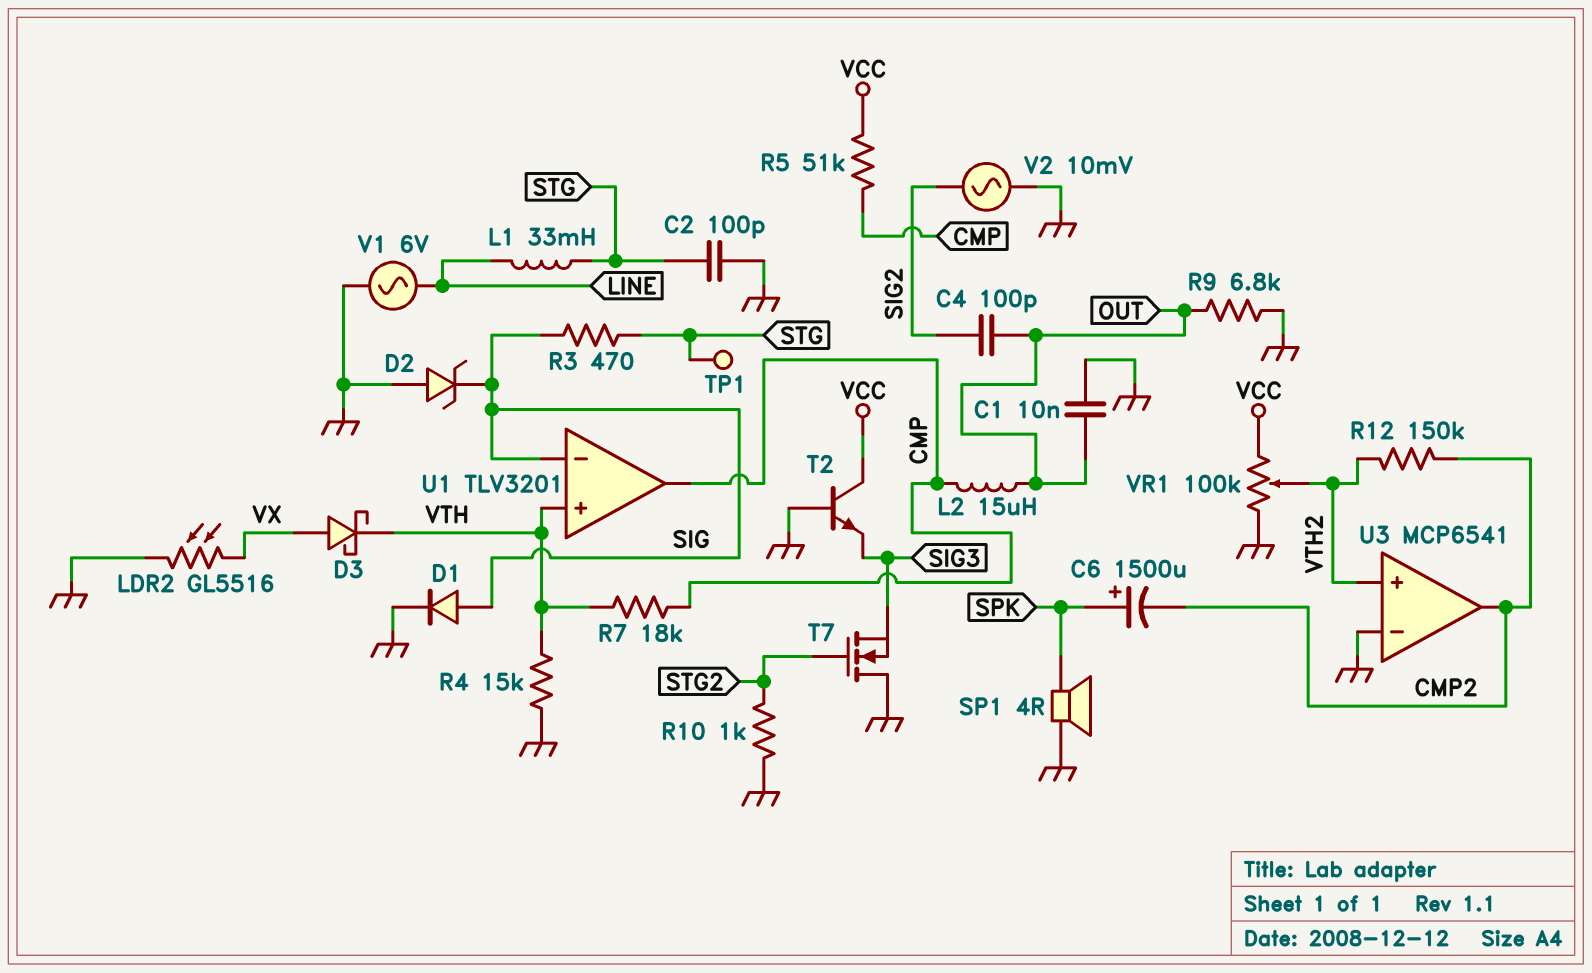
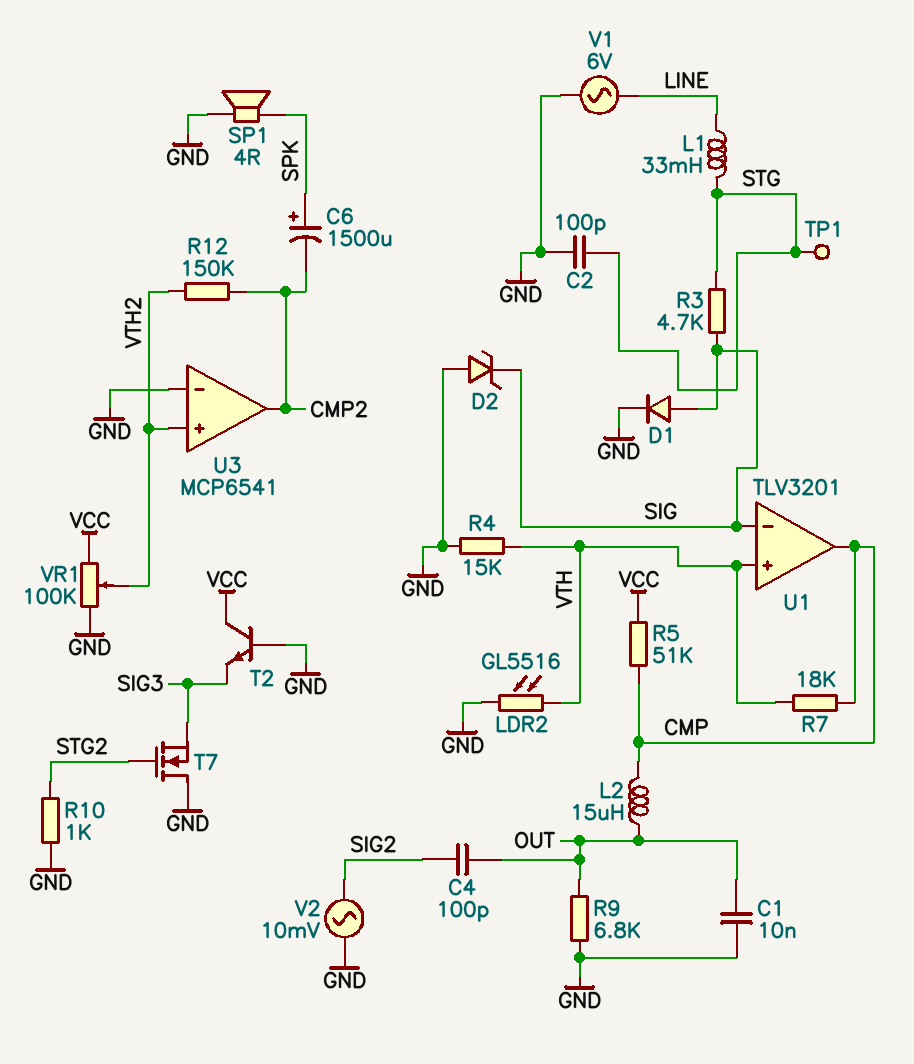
D3: schottky (A VX, K VTH) -> none
LDR2: GL5516 (GND, VX) -> GL5516 (GND, VTH)
R3: 470 (SIG, STG) -> 4.7k (SIG, STG)

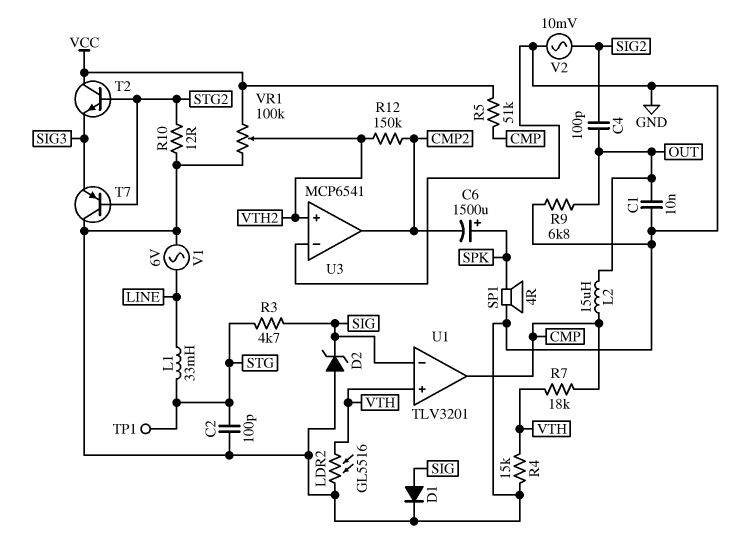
R10: 1k (GND, STG2) -> 12 (GND, STG2)
T2: NPN (B GND, C VCC, E SIG3) -> NPN (B STG2, C VCC, E SIG3)
T7: NMOS (G STG2, D GND, S SIG3) -> PNP (B STG2, C GND, E SIG3)

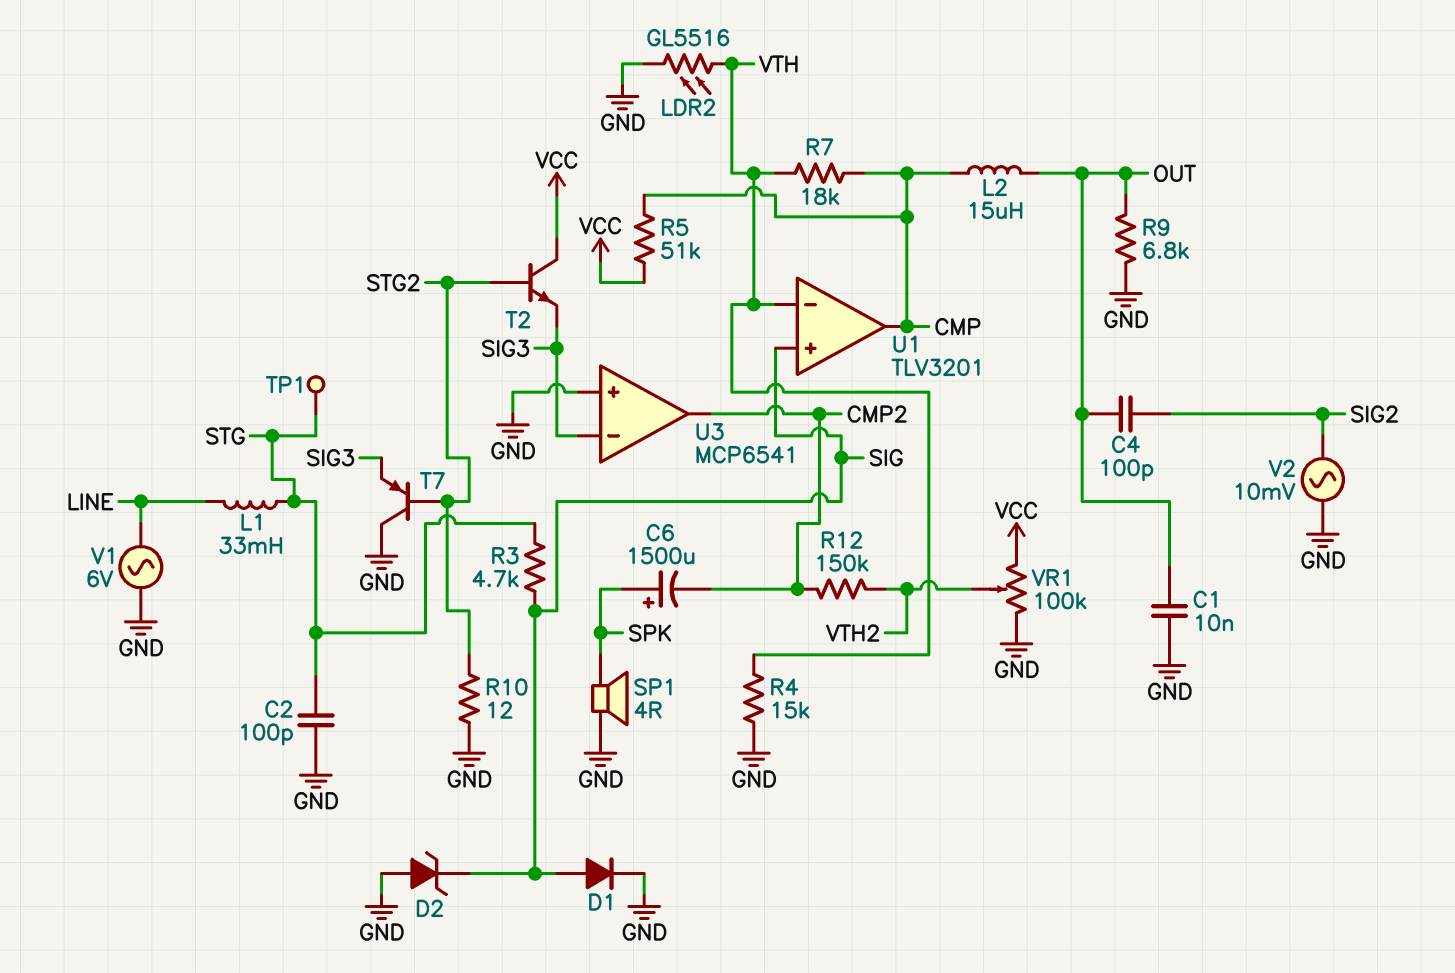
U1 pin in+: VTH -> SIG
U1 pin in-: SIG -> VTH
U3 pin in+: VTH2 -> GND
U3 pin in-: GND -> SIG3

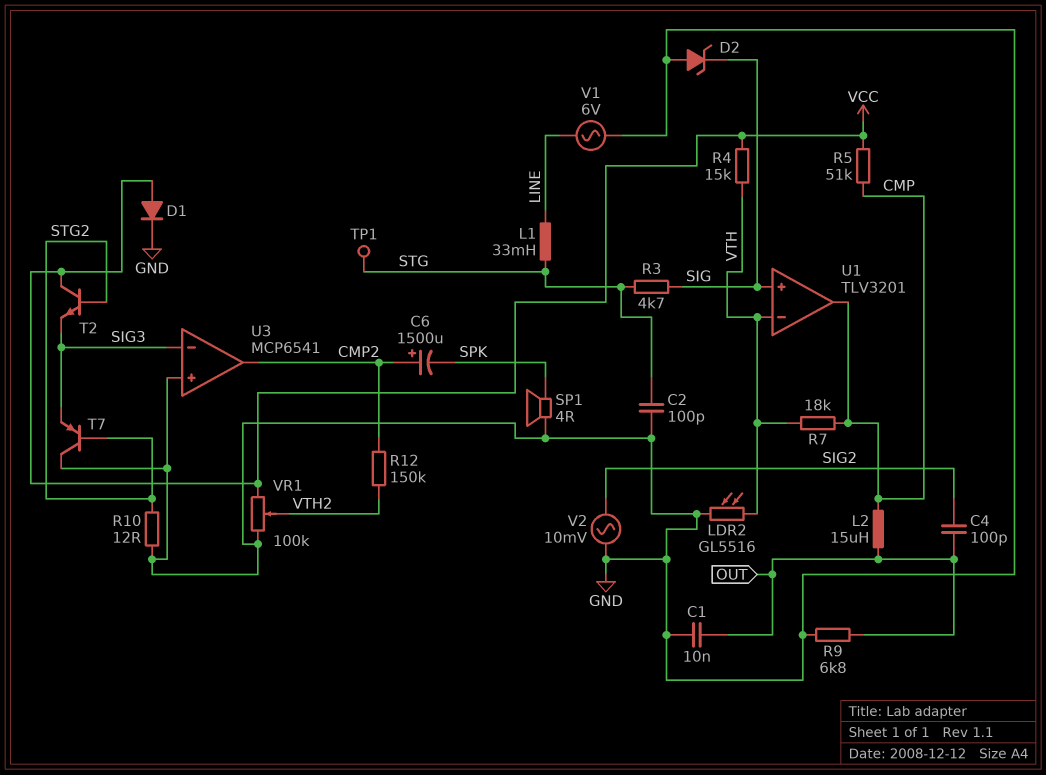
C6: 1500uF (plus SPK, minus CMP2) -> 1500uF (plus CMP2, minus SPK)
D1: diode (A SIG, K GND) -> diode (A VCC, K GND)
R4: 15k (GND, VTH) -> 15k (VCC, VTH)

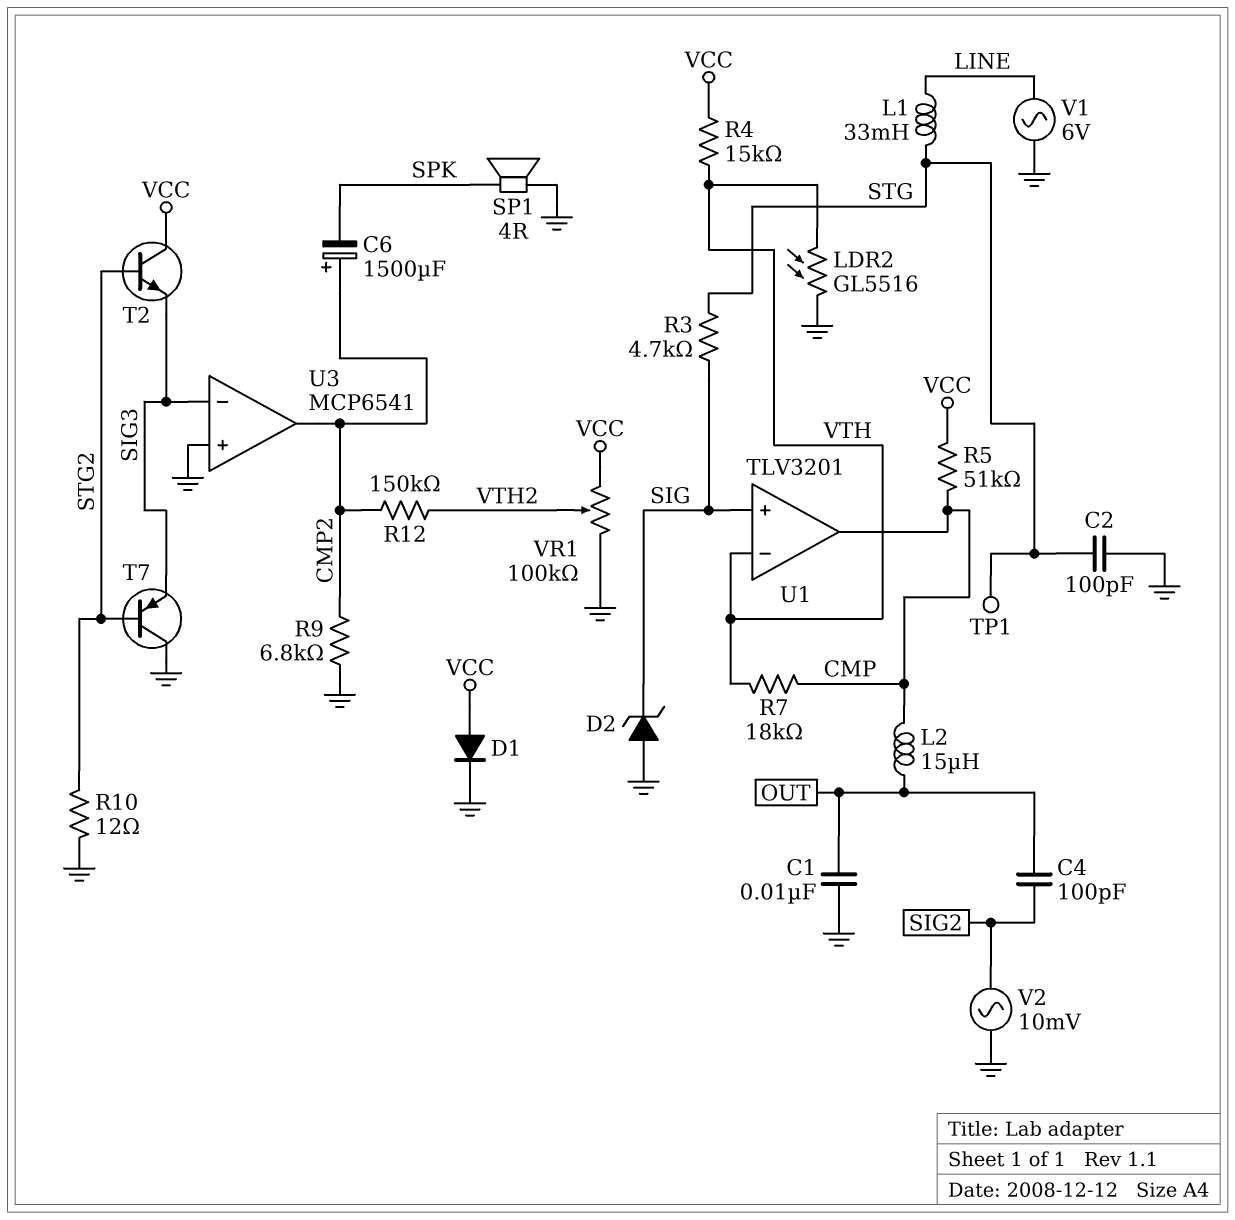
R9: 6.8k (GND, OUT) -> 6.8k (CMP2, GND)

